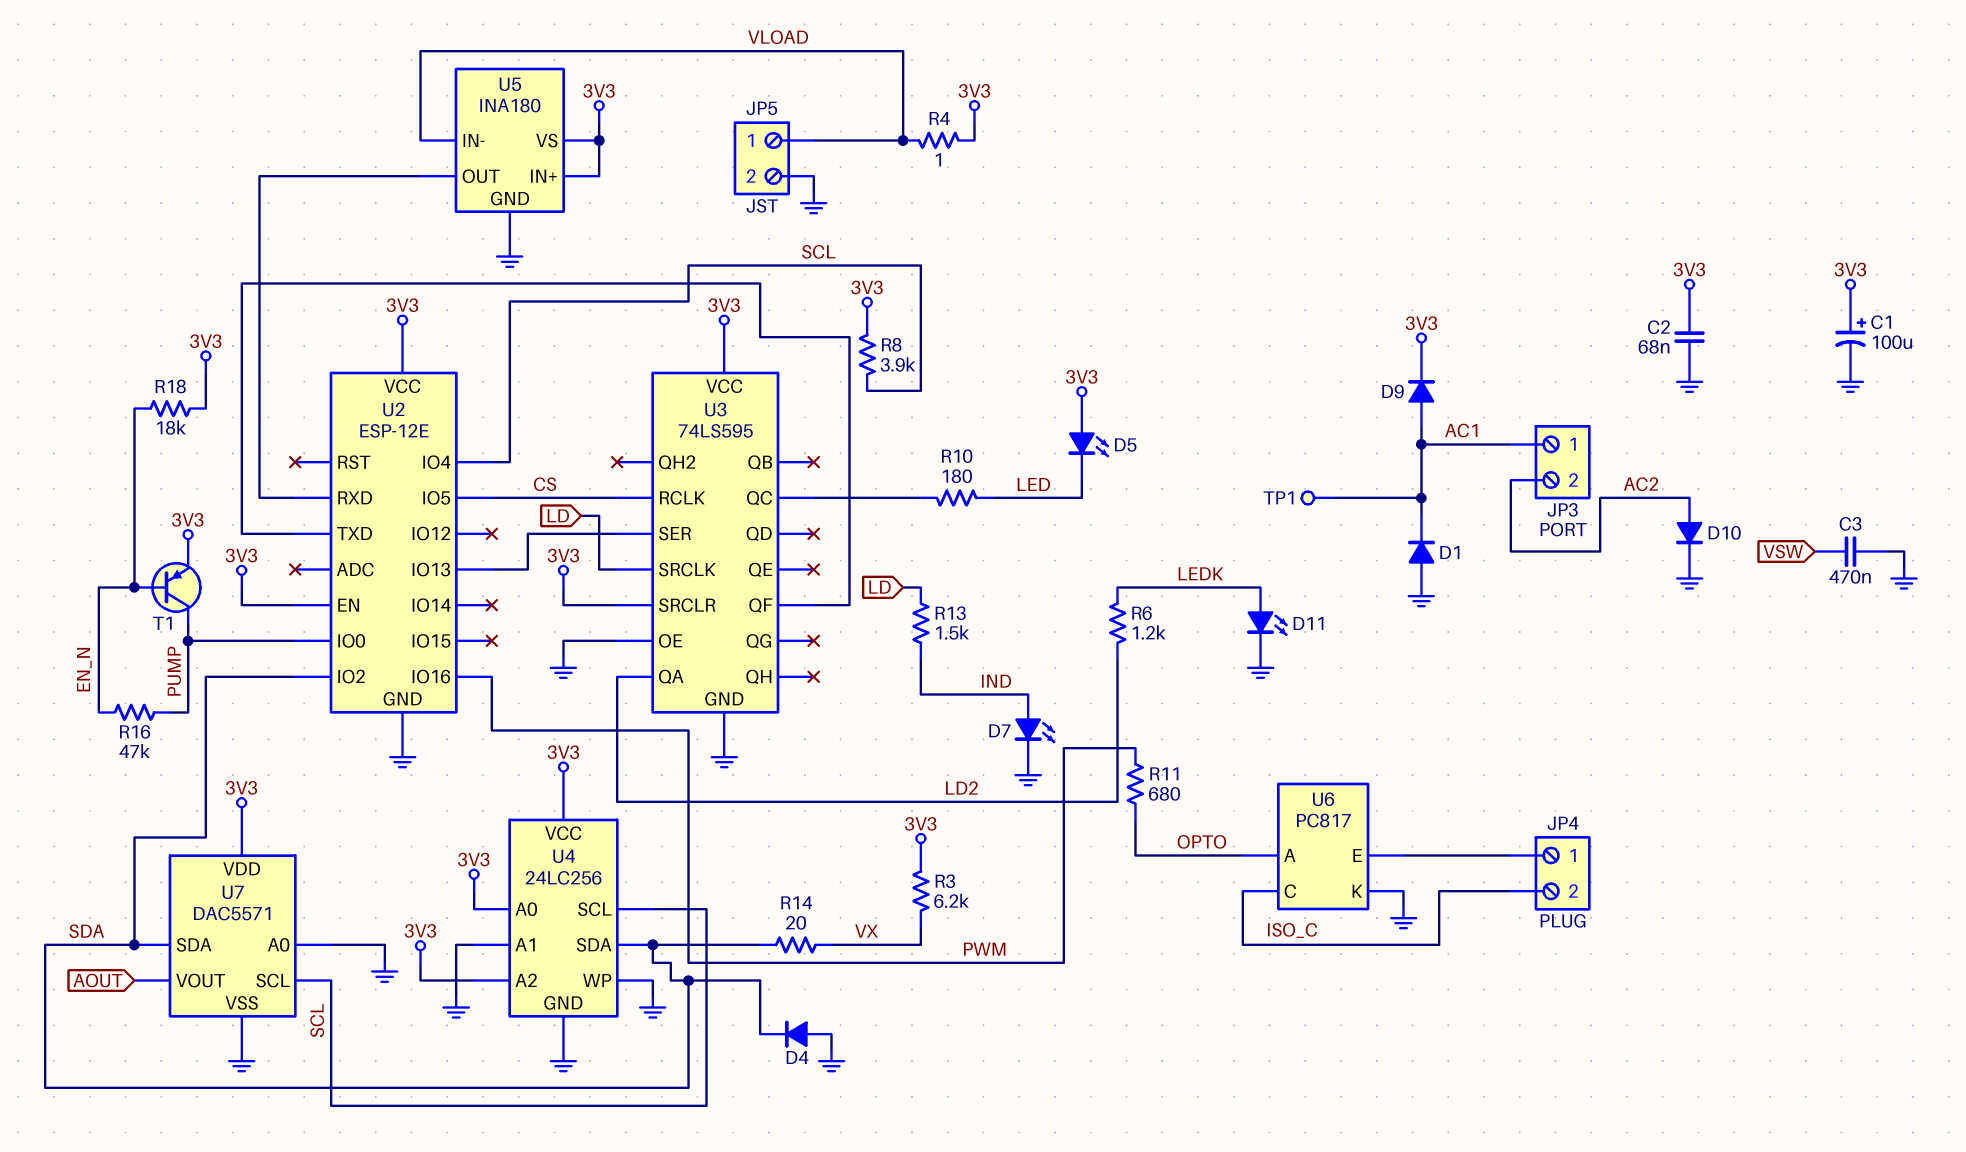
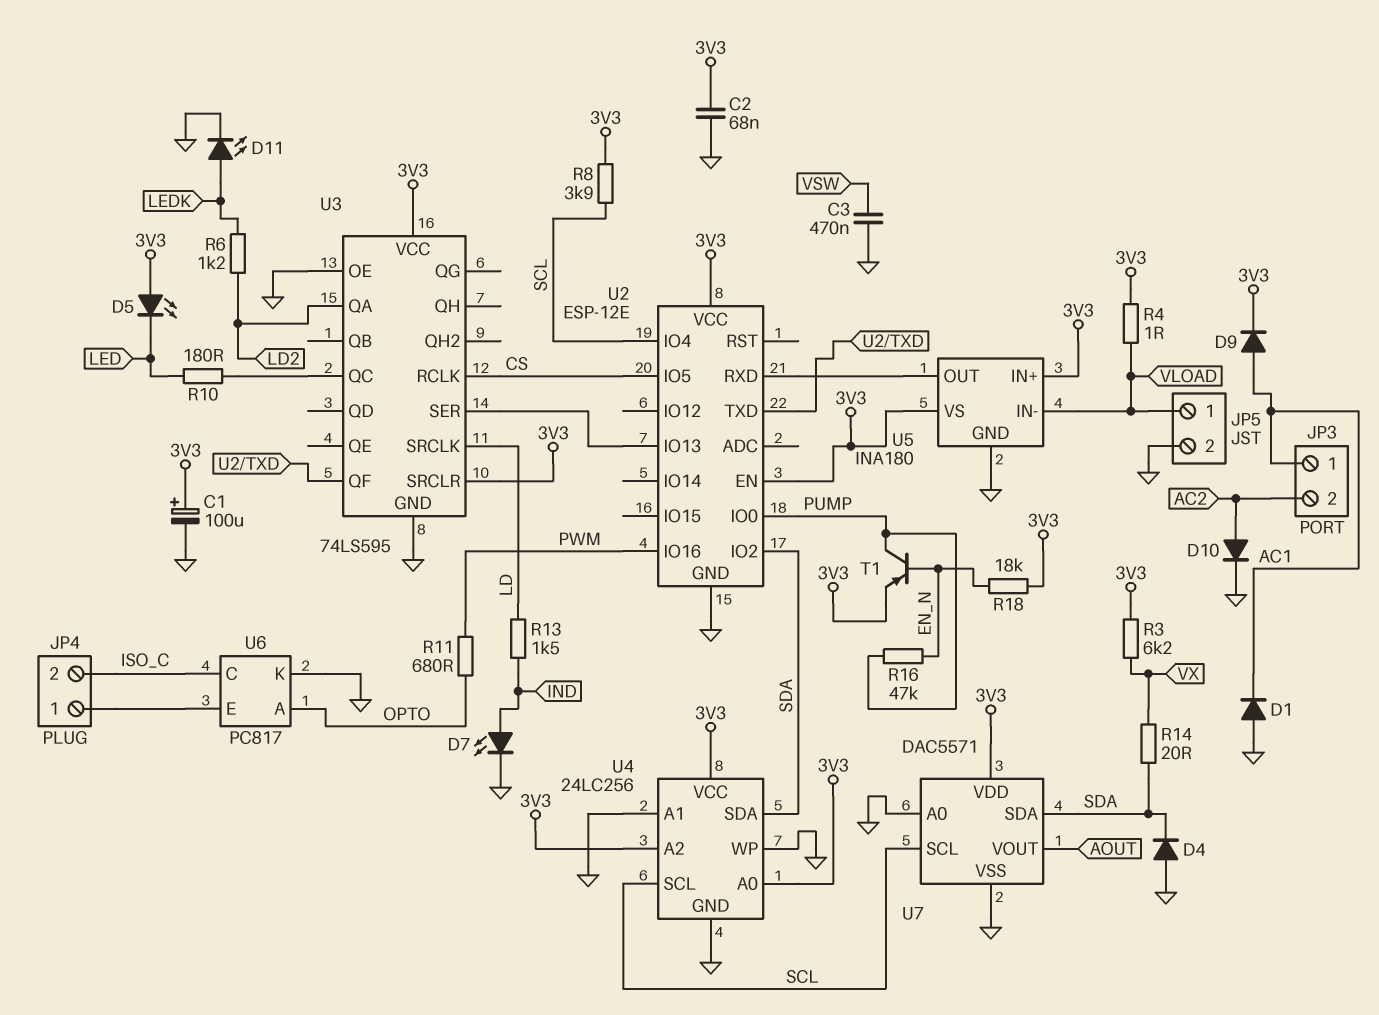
TP1: test point (AC1) -> none

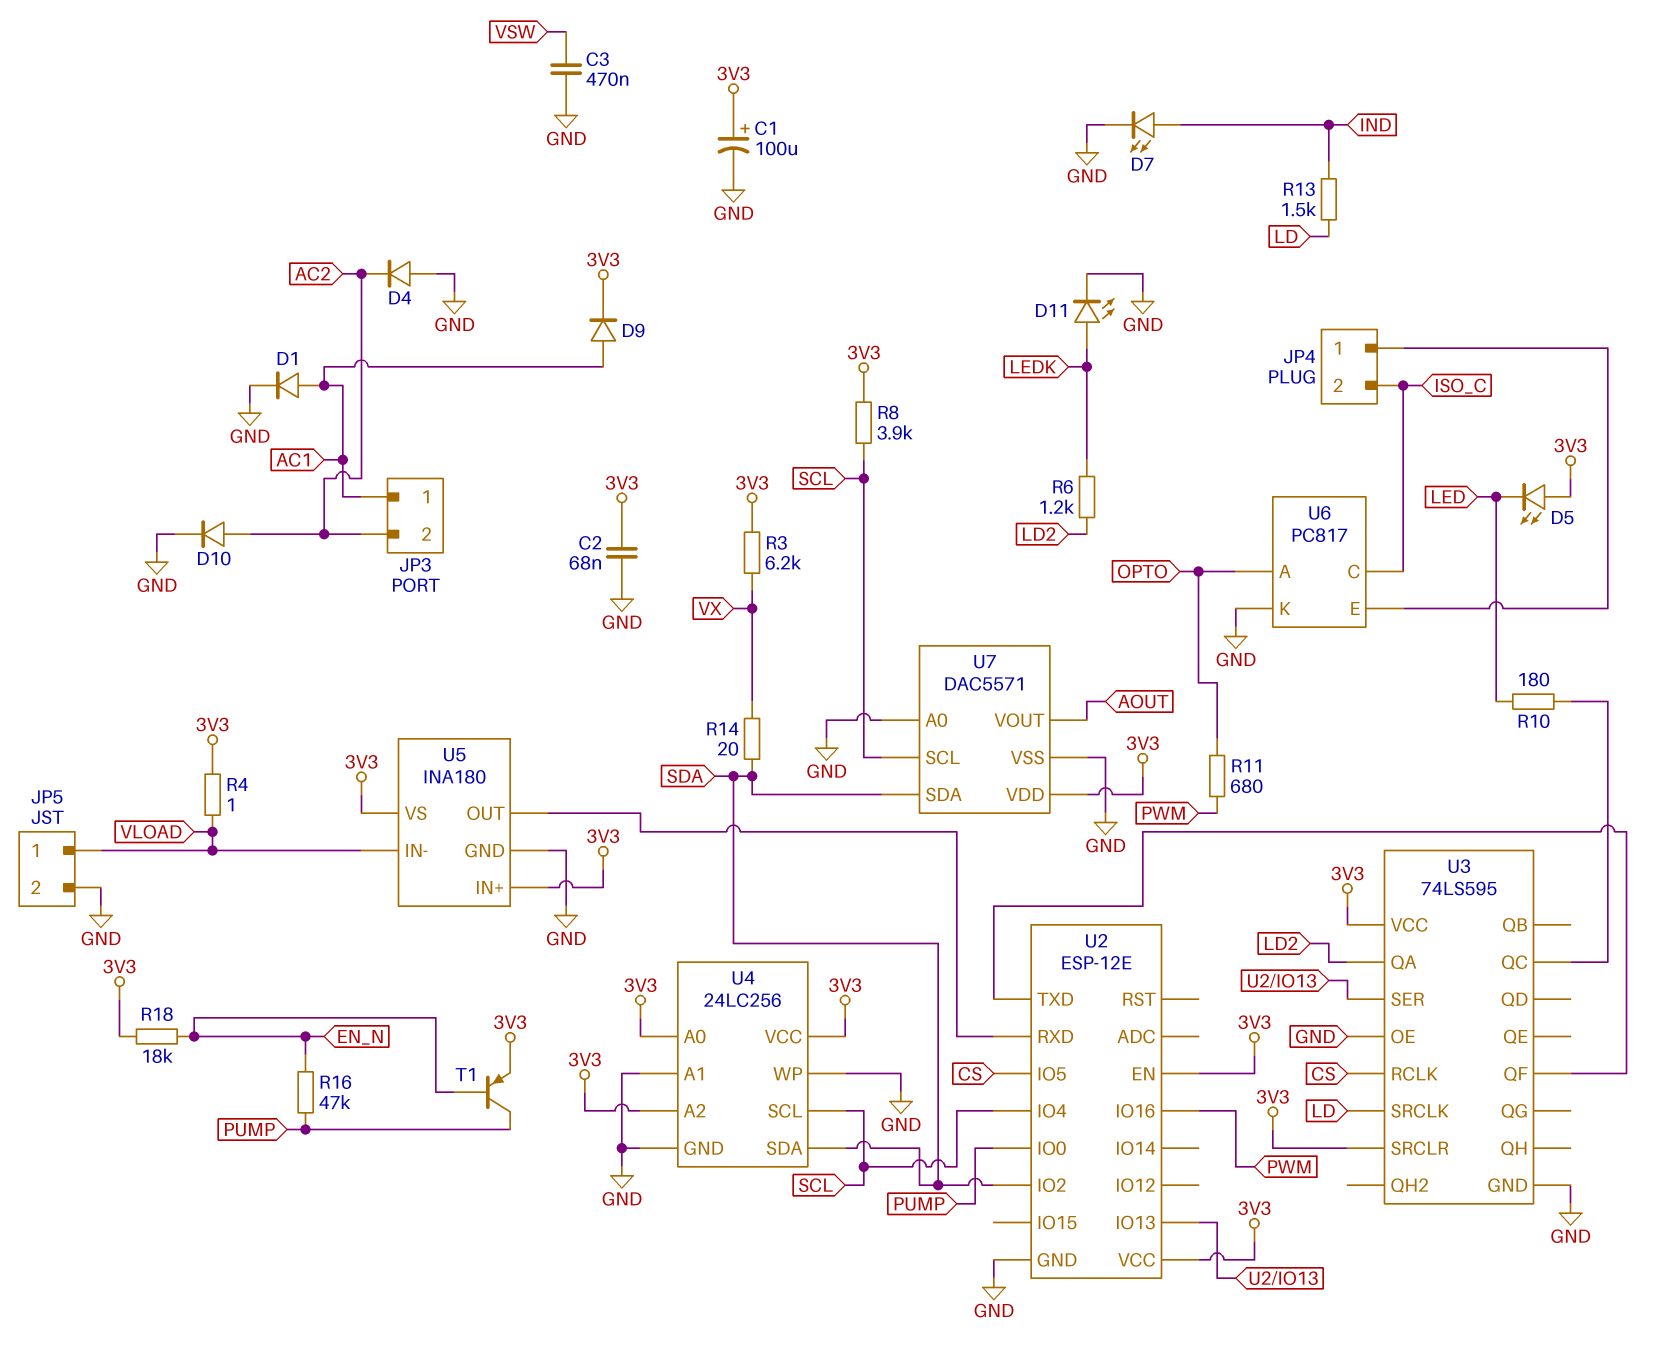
D1: diode (A GND, K AC1) -> diode (A AC1, K GND)
D4: diode (A GND, K SDA) -> diode (A GND, K AC2)

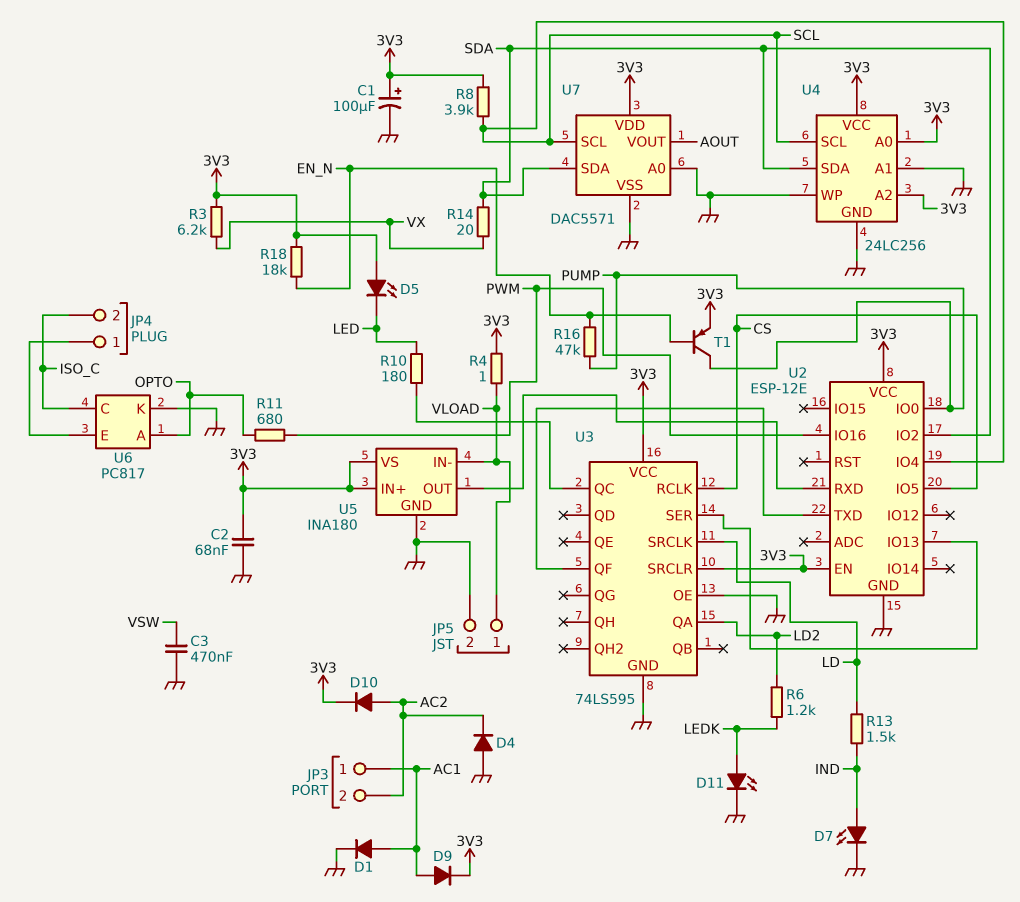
D10: diode (A AC2, K GND) -> diode (A AC2, K 3V3)

